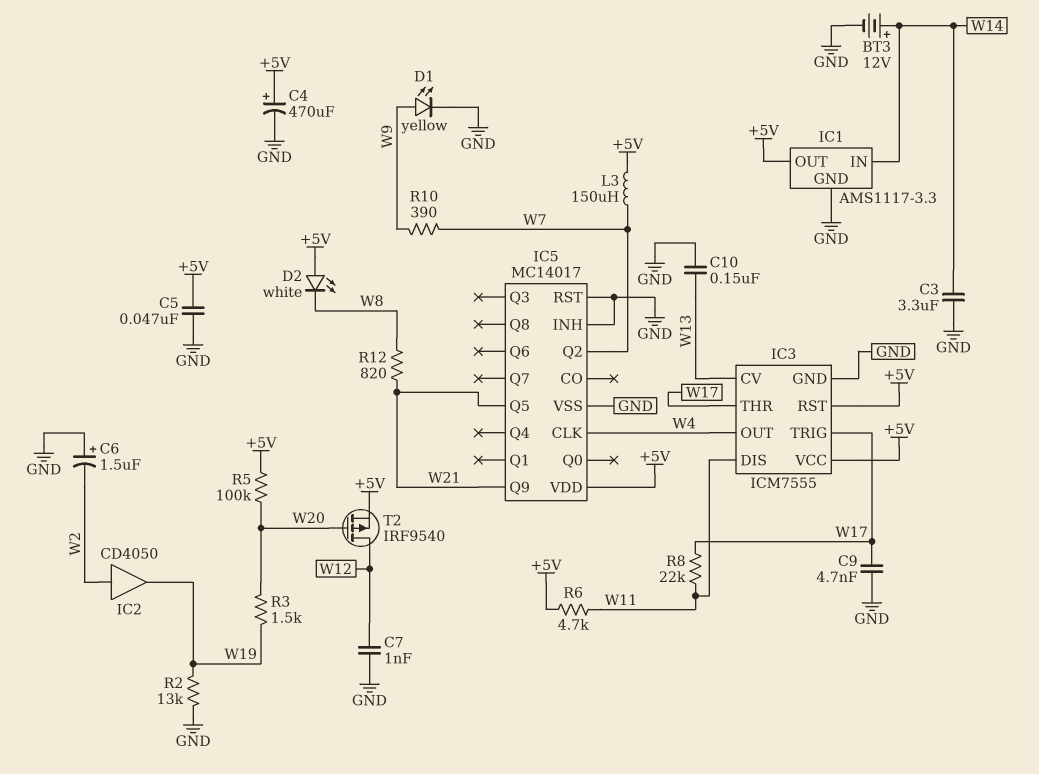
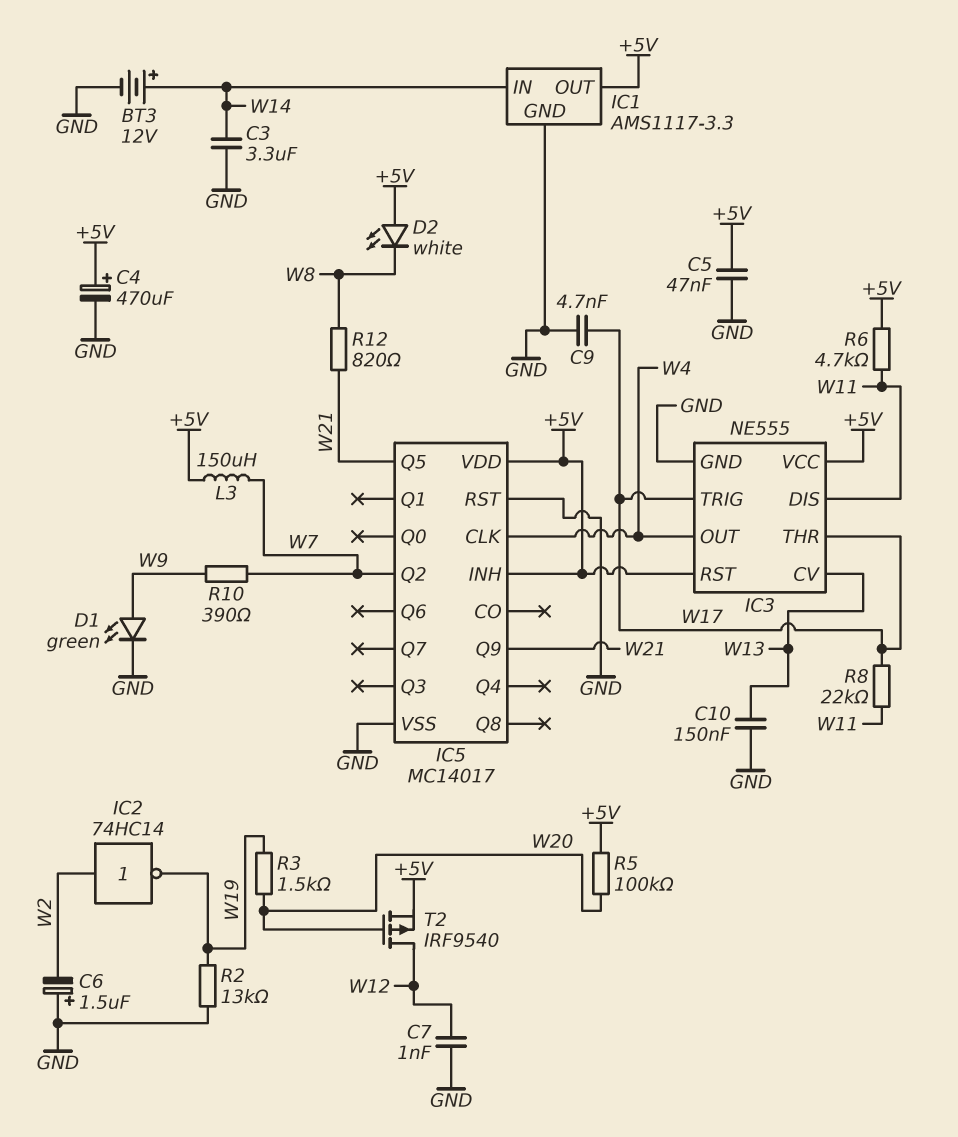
D1: LED yellow (A W9, K GND) -> LED green (A W9, K GND)
IC2: buffer CD4050 (in W2, out W19) -> NOT 74HC14 (in W2, out W19)
IC3: ICM7555 -> NE555
IC5 pin INH: GND -> +5V

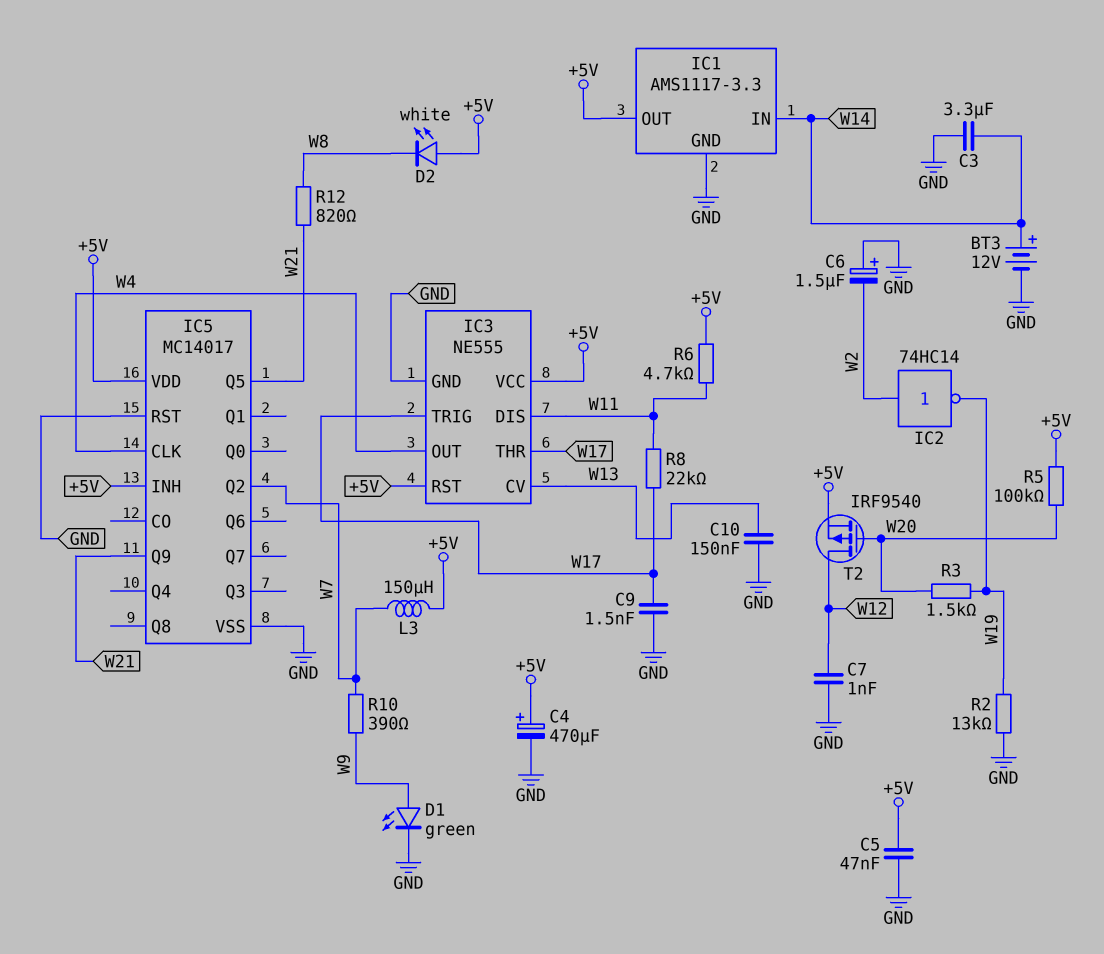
C9: 4.7nF (GND, W17) -> 1.5nF (GND, W17)

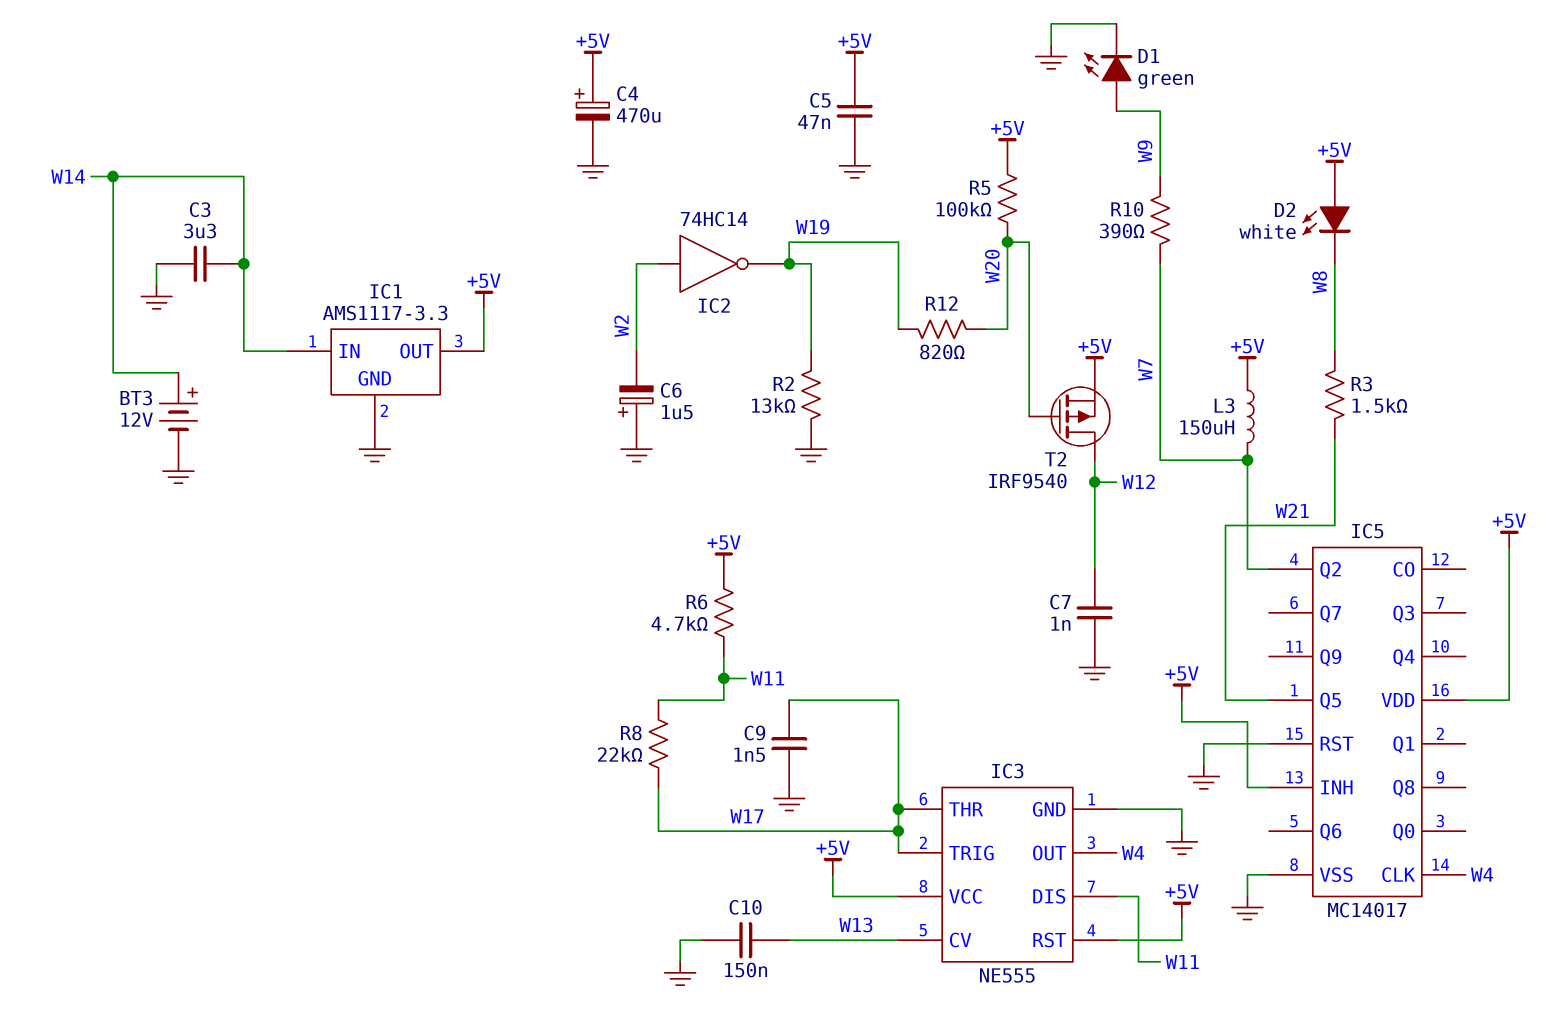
IC5 pin Q9: W21 -> none
R3: 1.5k (W19, W20) -> 1.5k (W8, W21)
R12: 820 (W8, W21) -> 820 (W19, W20)

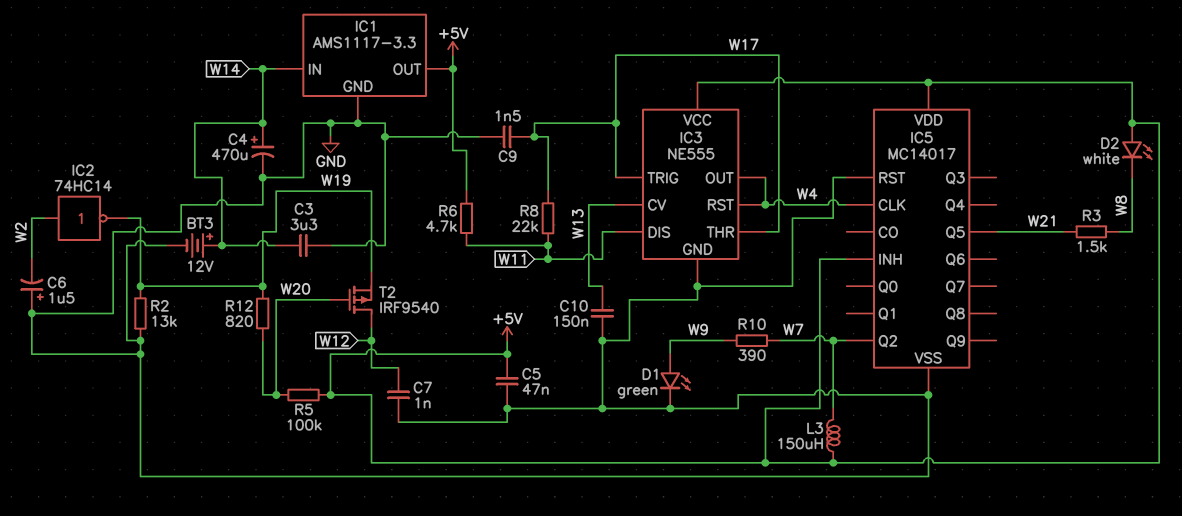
C4: 470uF (plus +5V, minus GND) -> 470uF (plus W14, minus GND)
IC3 pin RST: +5V -> W4
T2: PMOS IRF9540 (G W20, D W12, S +5V) -> PMOS IRF9540 (G W20, D W12, S W19)

